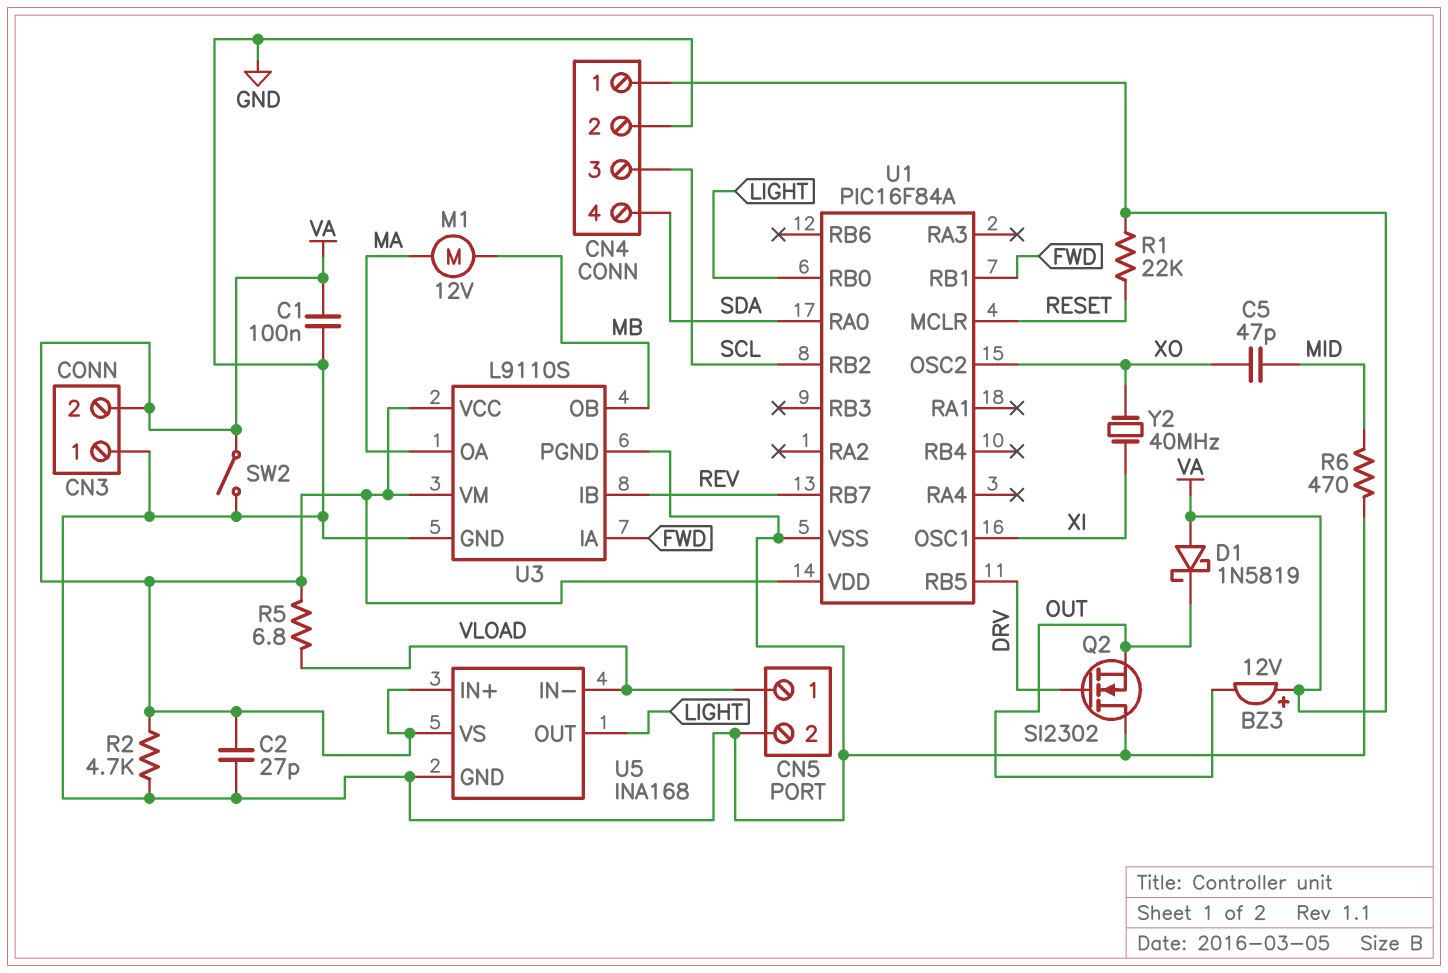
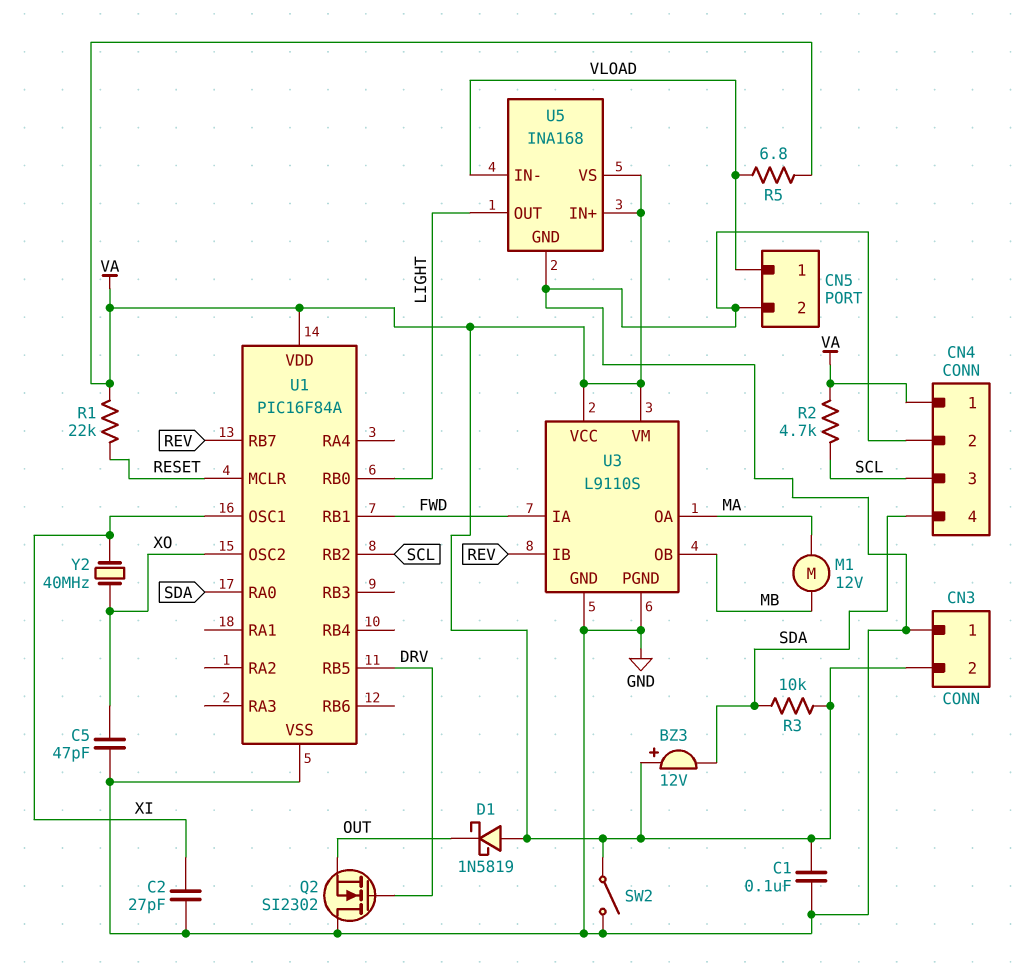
BZ3: buzzer 12V (plus VA, minus OUT) -> buzzer 12V (plus VA, minus SDA)
C2: 27pF (GND, VA) -> 27pF (GND, XI)
C5: 47pF (MID, XO) -> 47pF (GND, XO)
R2: 4.7k (GND, VA) -> 4.7k (SCL, VA)
R3: none -> 10k (SDA, VA)
R6: 470 (GND, MID) -> none

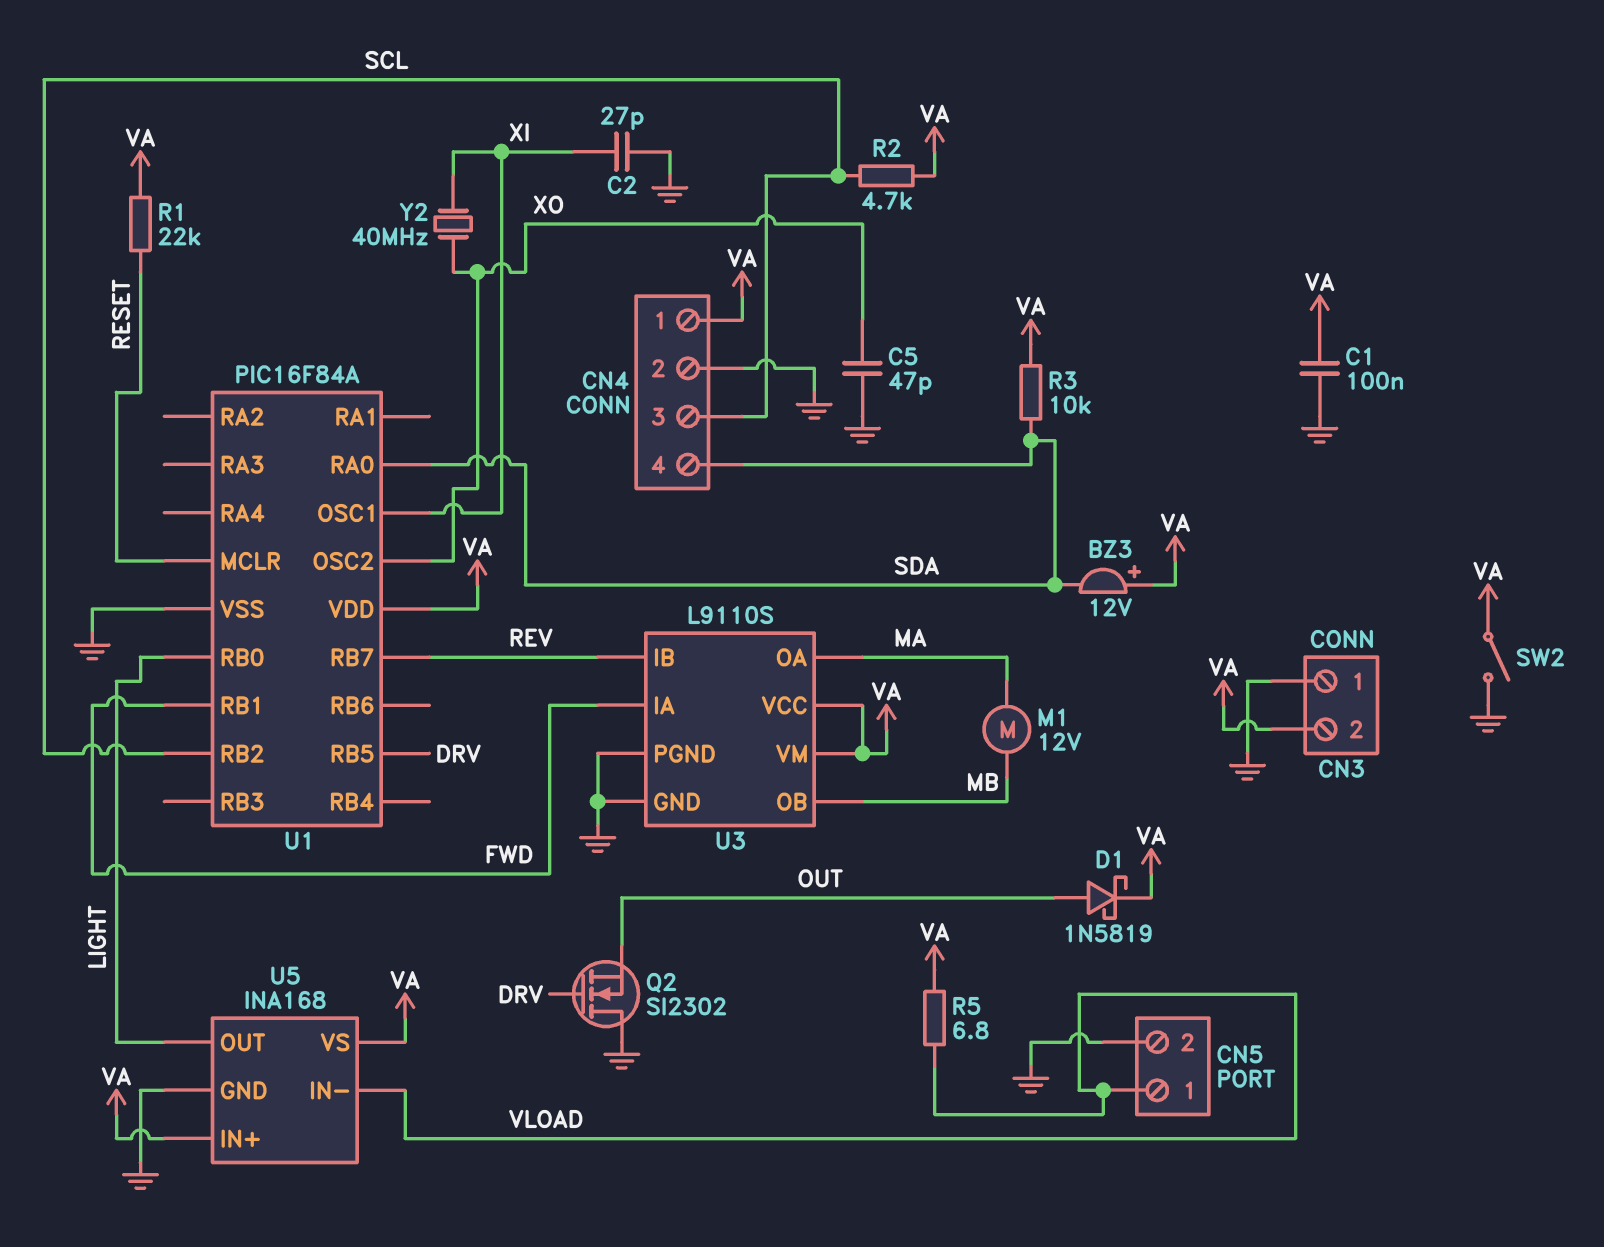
D1: schottky 1N5819 (A VA, K OUT) -> schottky 1N5819 (A OUT, K VA)

